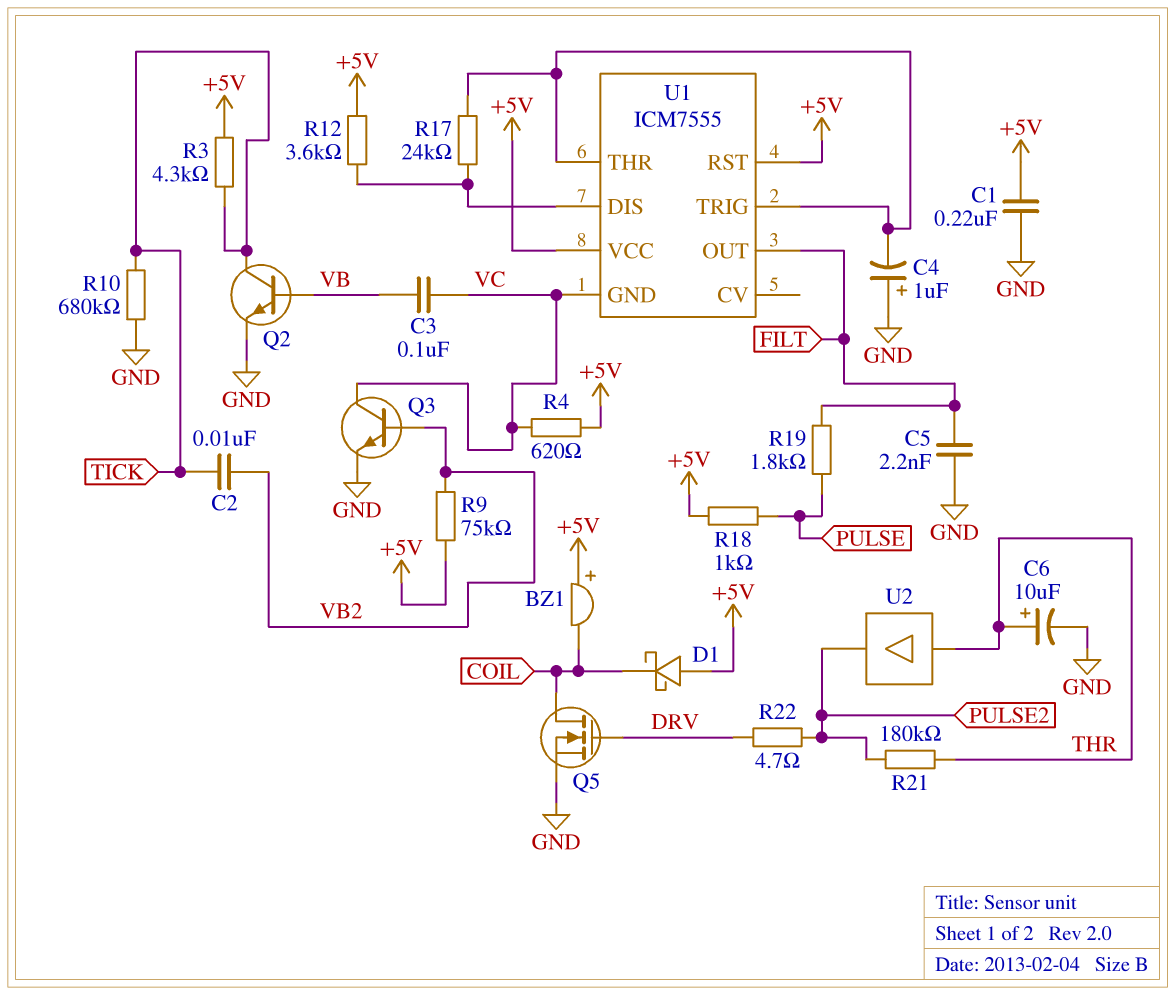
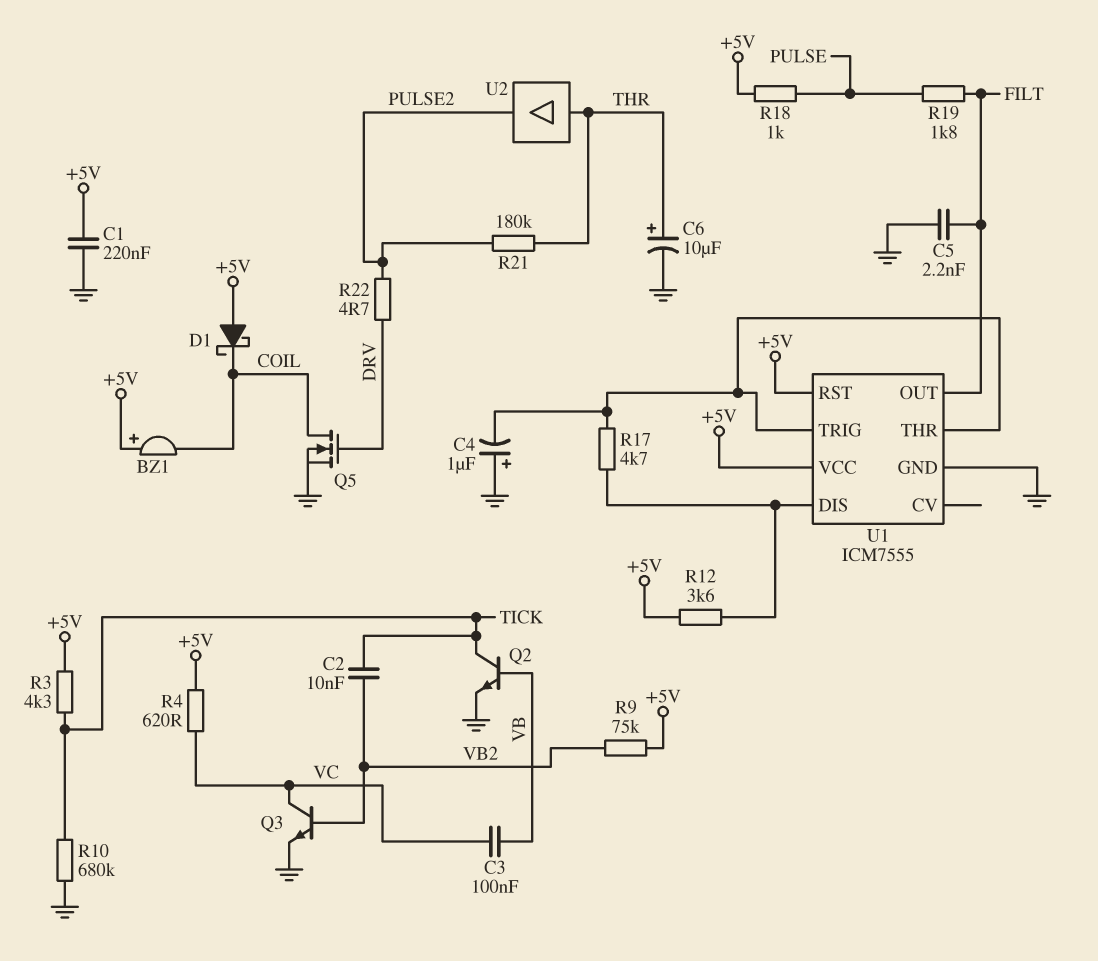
R17: 24k (U1/DIS, U1/THR) -> 4.7k (U1/DIS, U1/THR)
U1 pin GND: VC -> GND

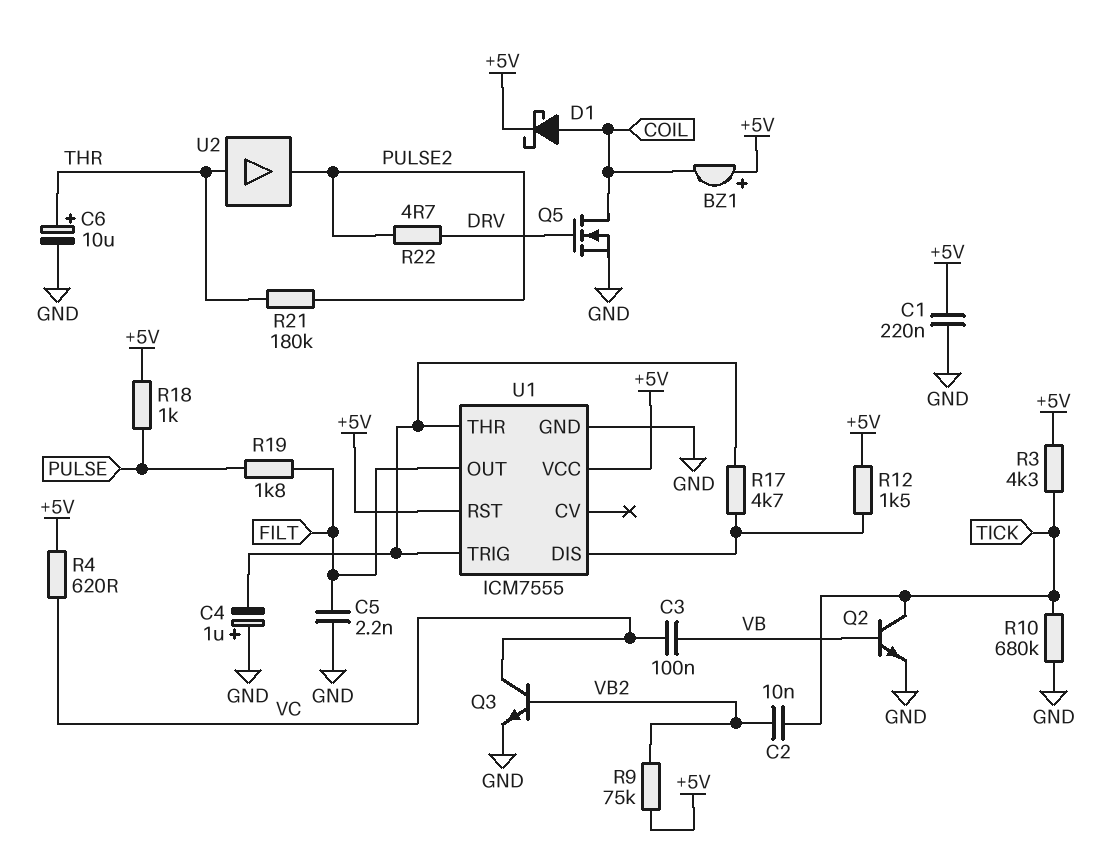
D1: schottky (A +5V, K COIL) -> schottky (A COIL, K +5V)
R12: 3.6k (+5V, U1/DIS) -> 1.5k (+5V, U1/DIS)

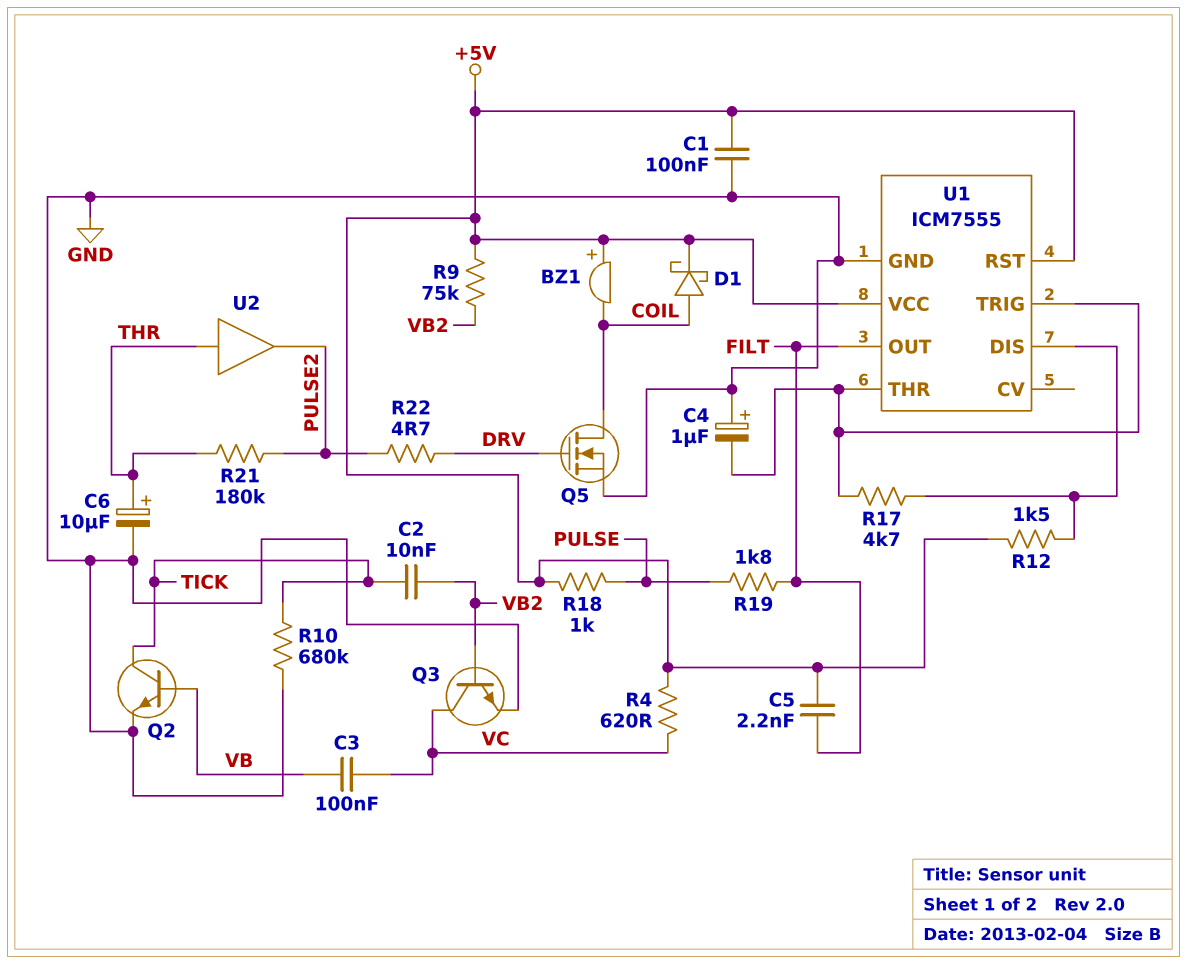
C1: 220nF (+5V, GND) -> 100nF (+5V, GND)
C5: 2.2nF (FILT, GND) -> 2.2nF (+5V, FILT)
R3: 4.3k (+5V, TICK) -> none

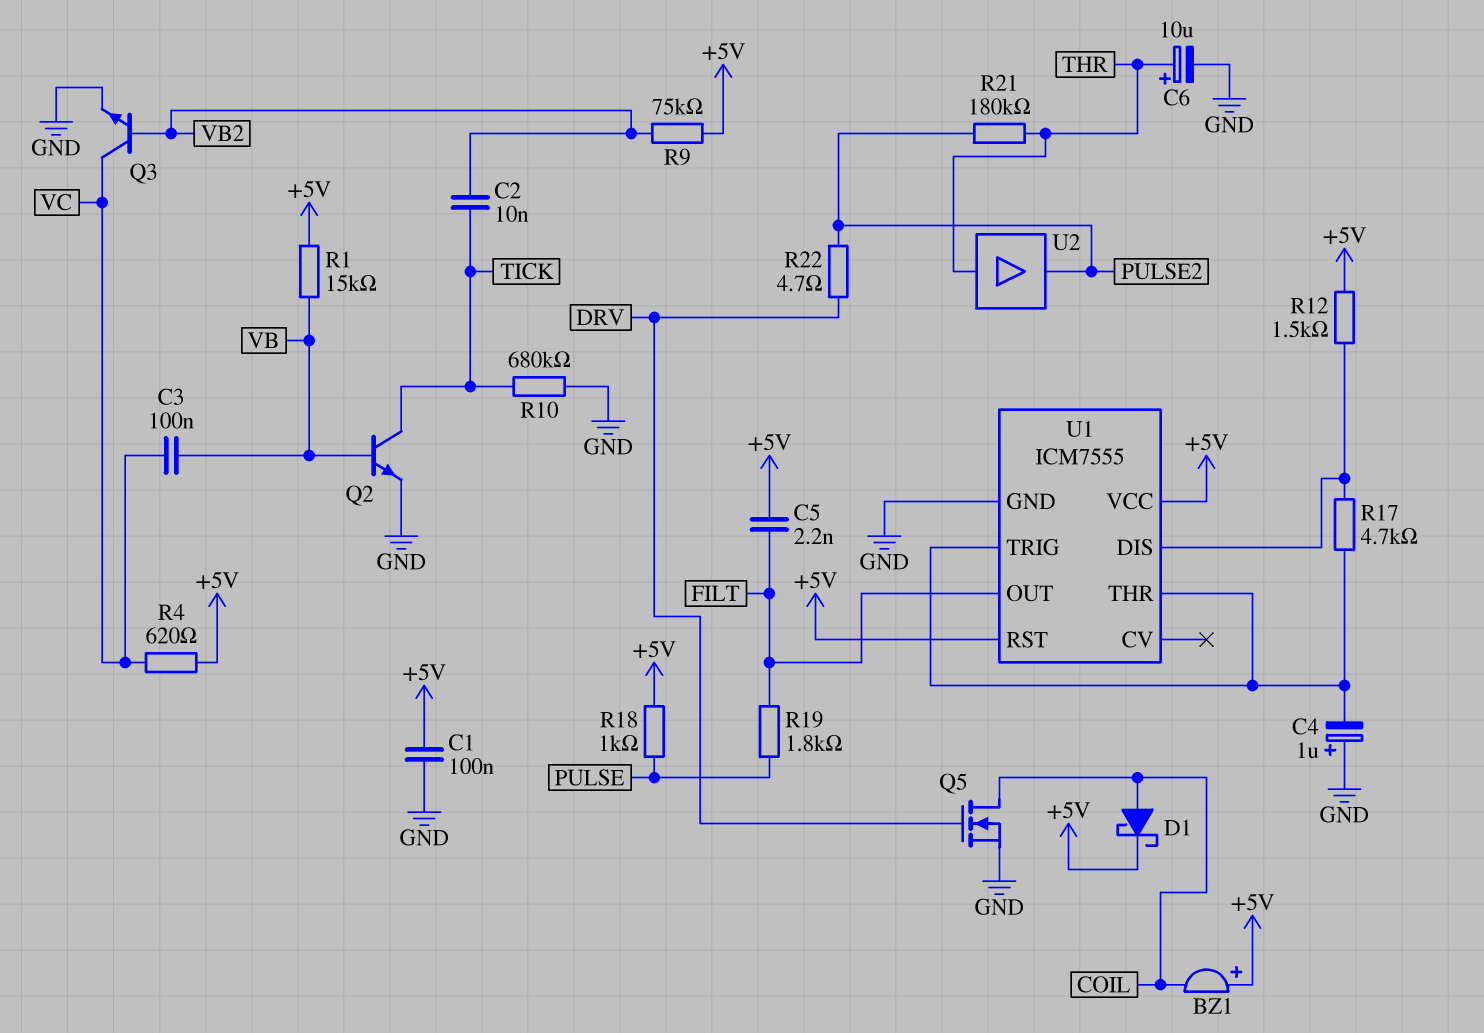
R1: none -> 15k (+5V, VB)

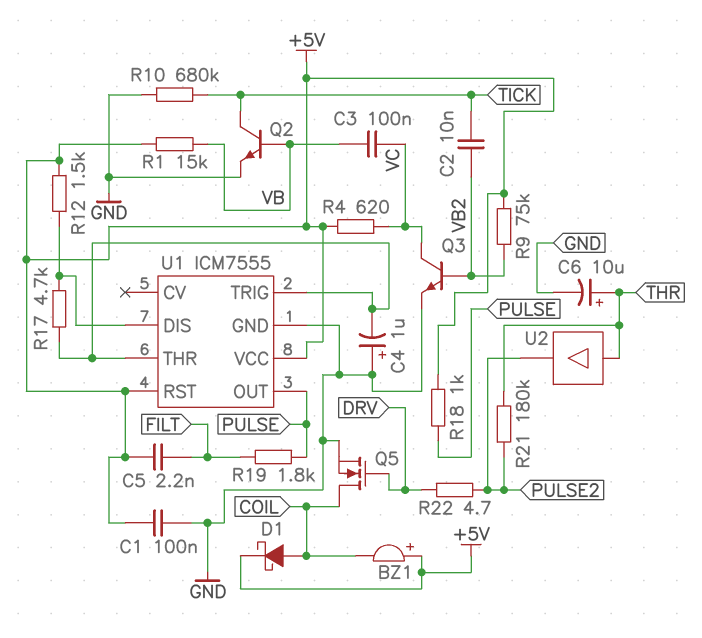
U1 pin OUT: FILT -> PULSE

